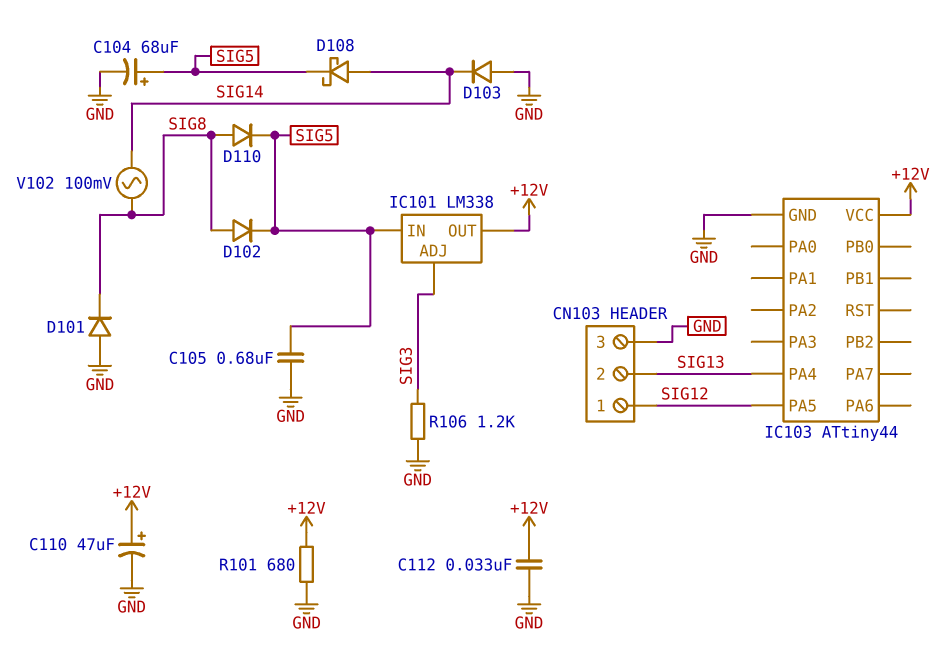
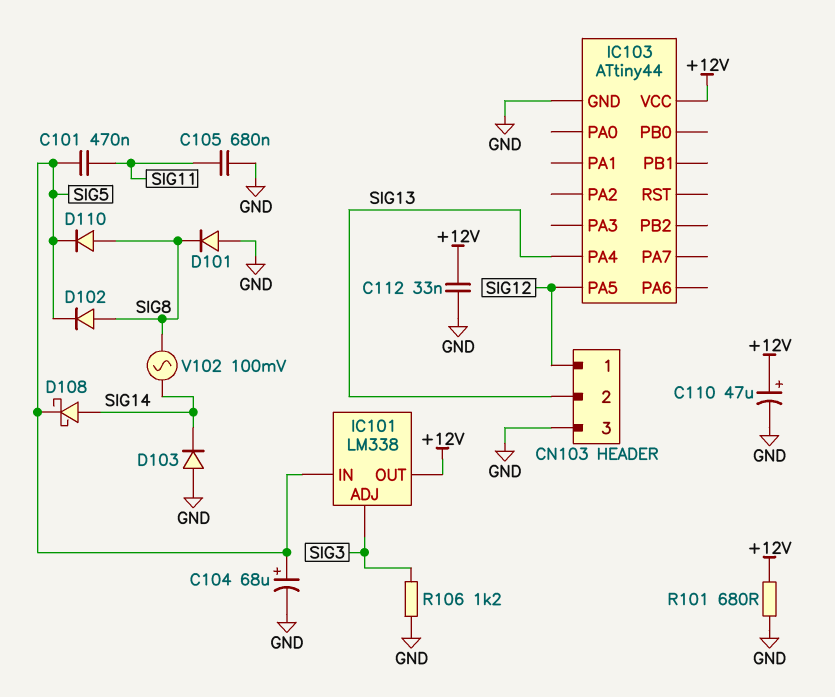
C101: none -> 470nF (SIG5, SIG11)
C105: 680nF (GND, SIG5) -> 680nF (GND, SIG11)

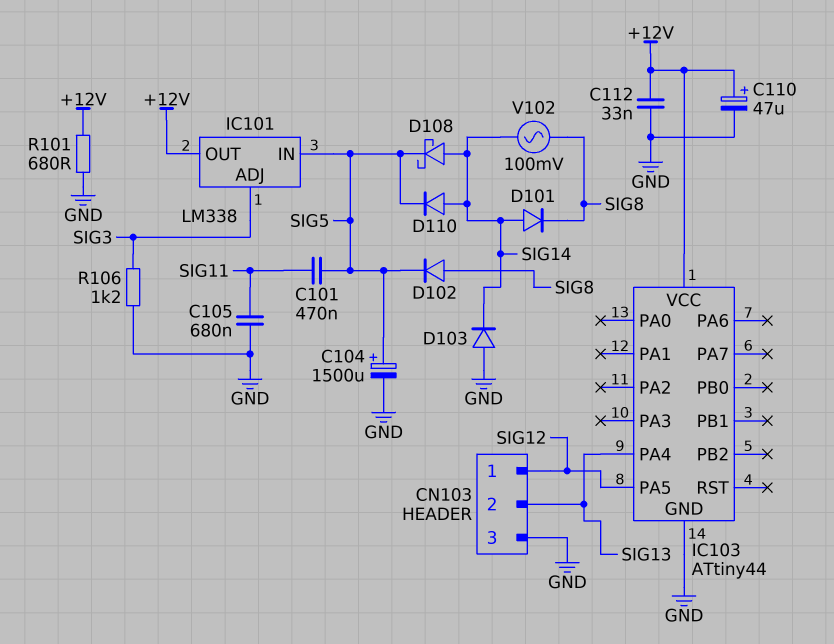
C104: 68uF (plus SIG5, minus GND) -> 1500uF (plus SIG5, minus GND)
D101: diode (A GND, K SIG8) -> diode (A SIG14, K SIG8)
D110: diode (A SIG8, K SIG5) -> diode (A SIG14, K SIG5)

